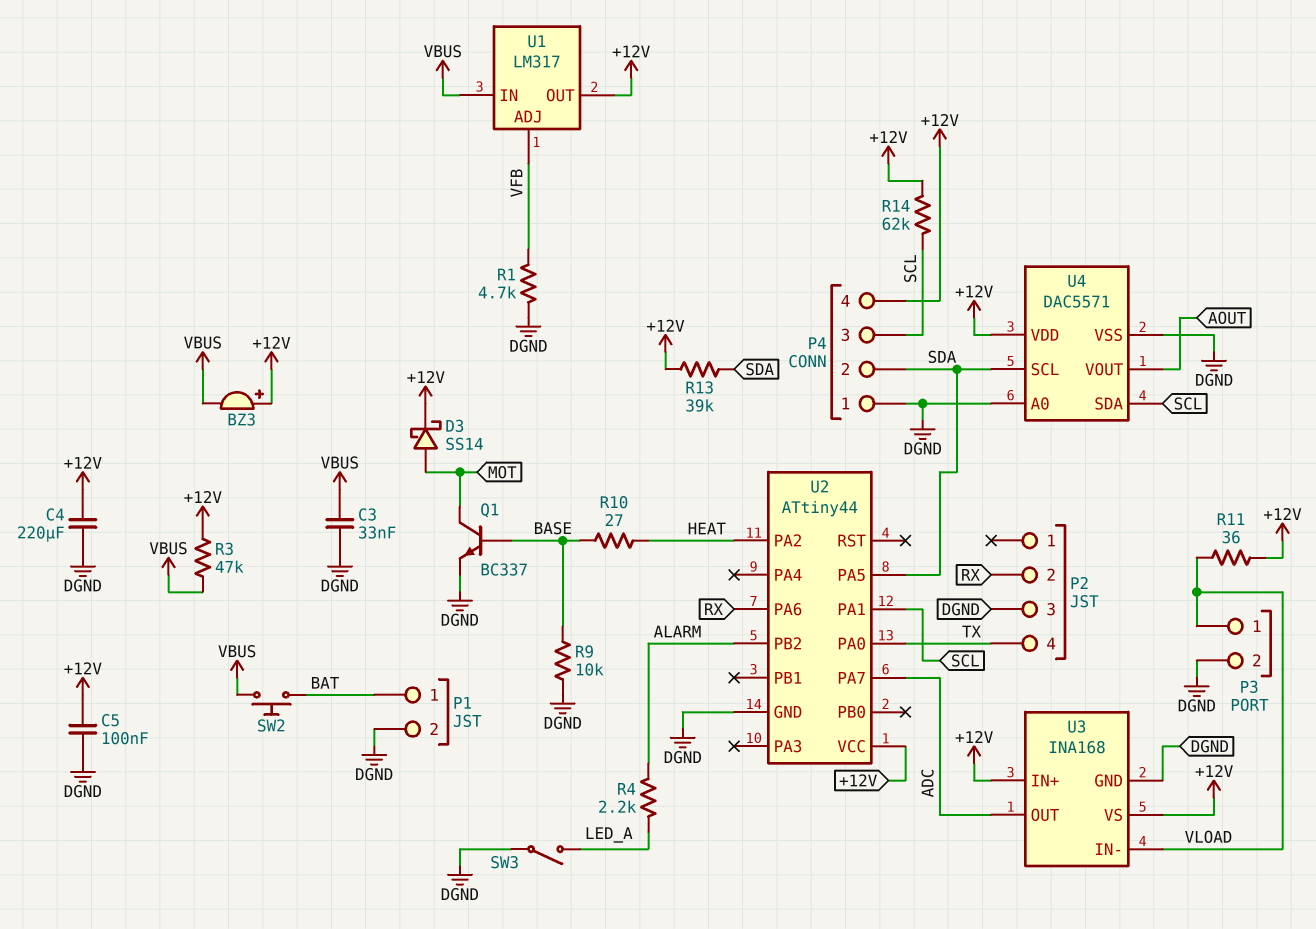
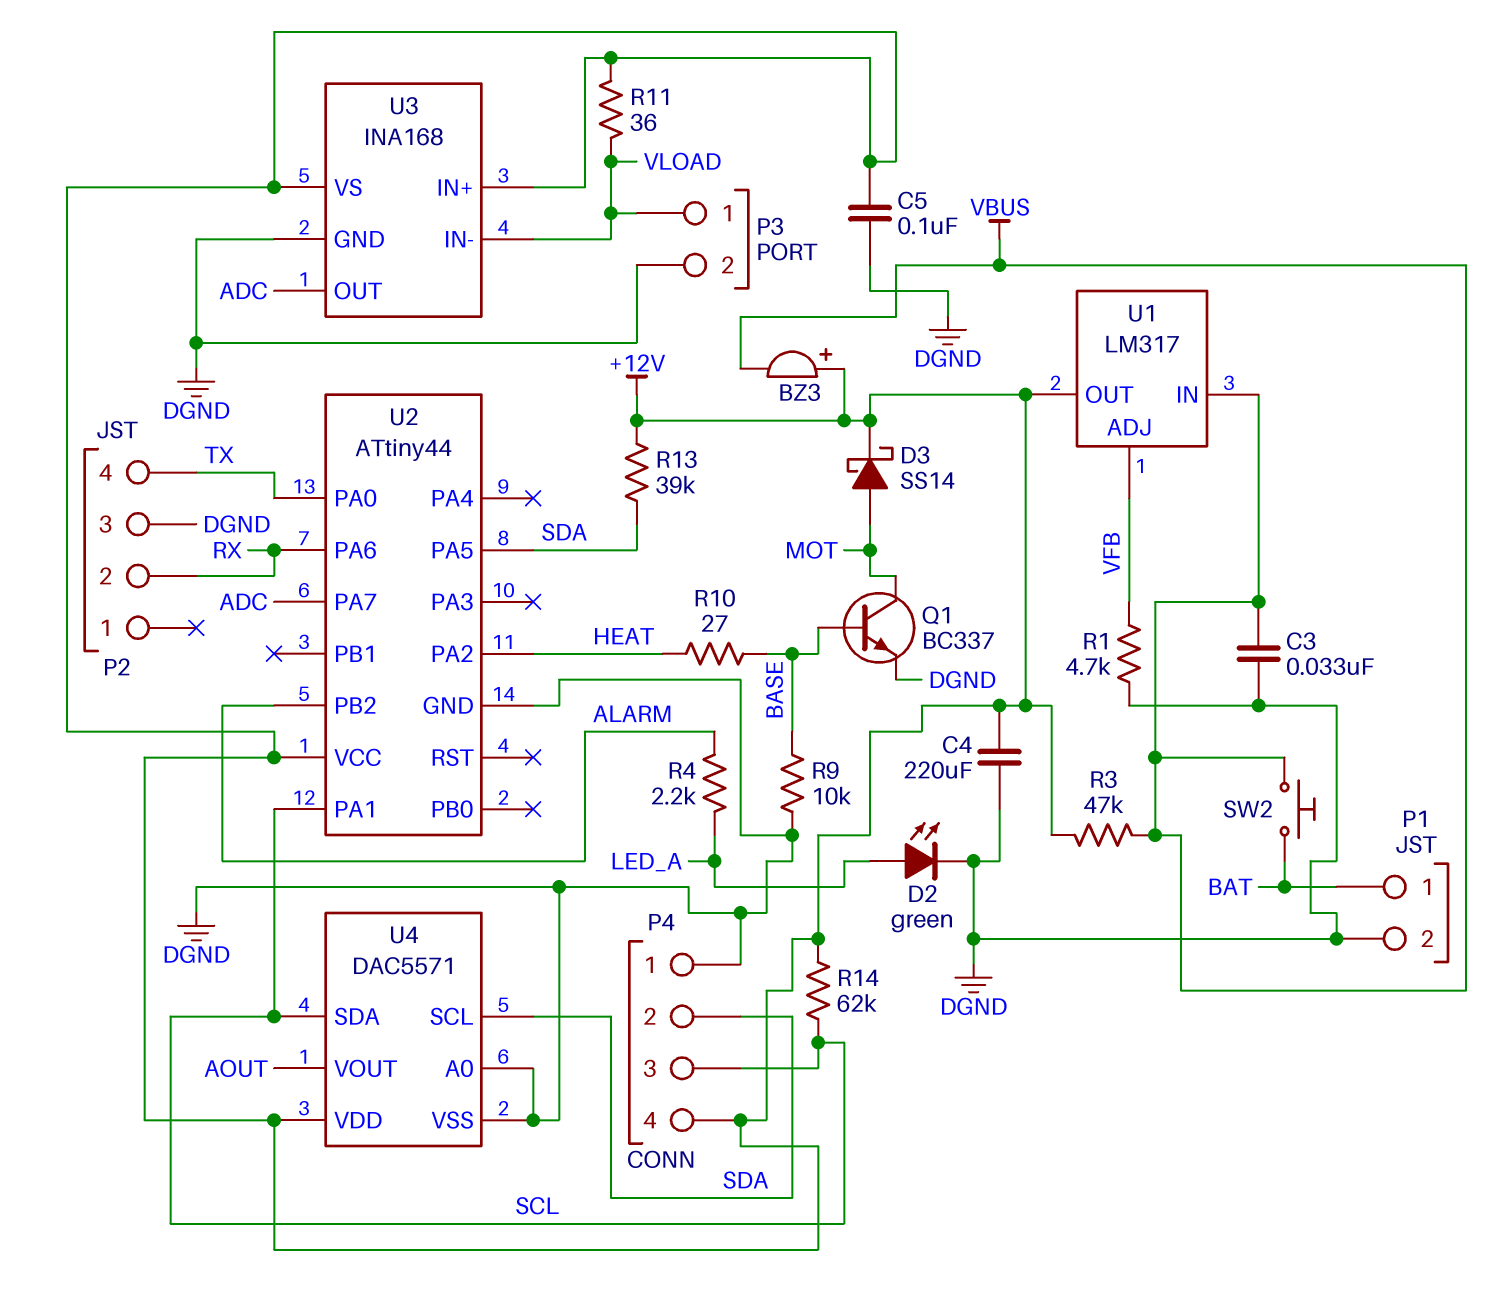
D2: none -> LED green (A LED_A, K DGND)
SW3: switch (DGND, LED_A) -> none

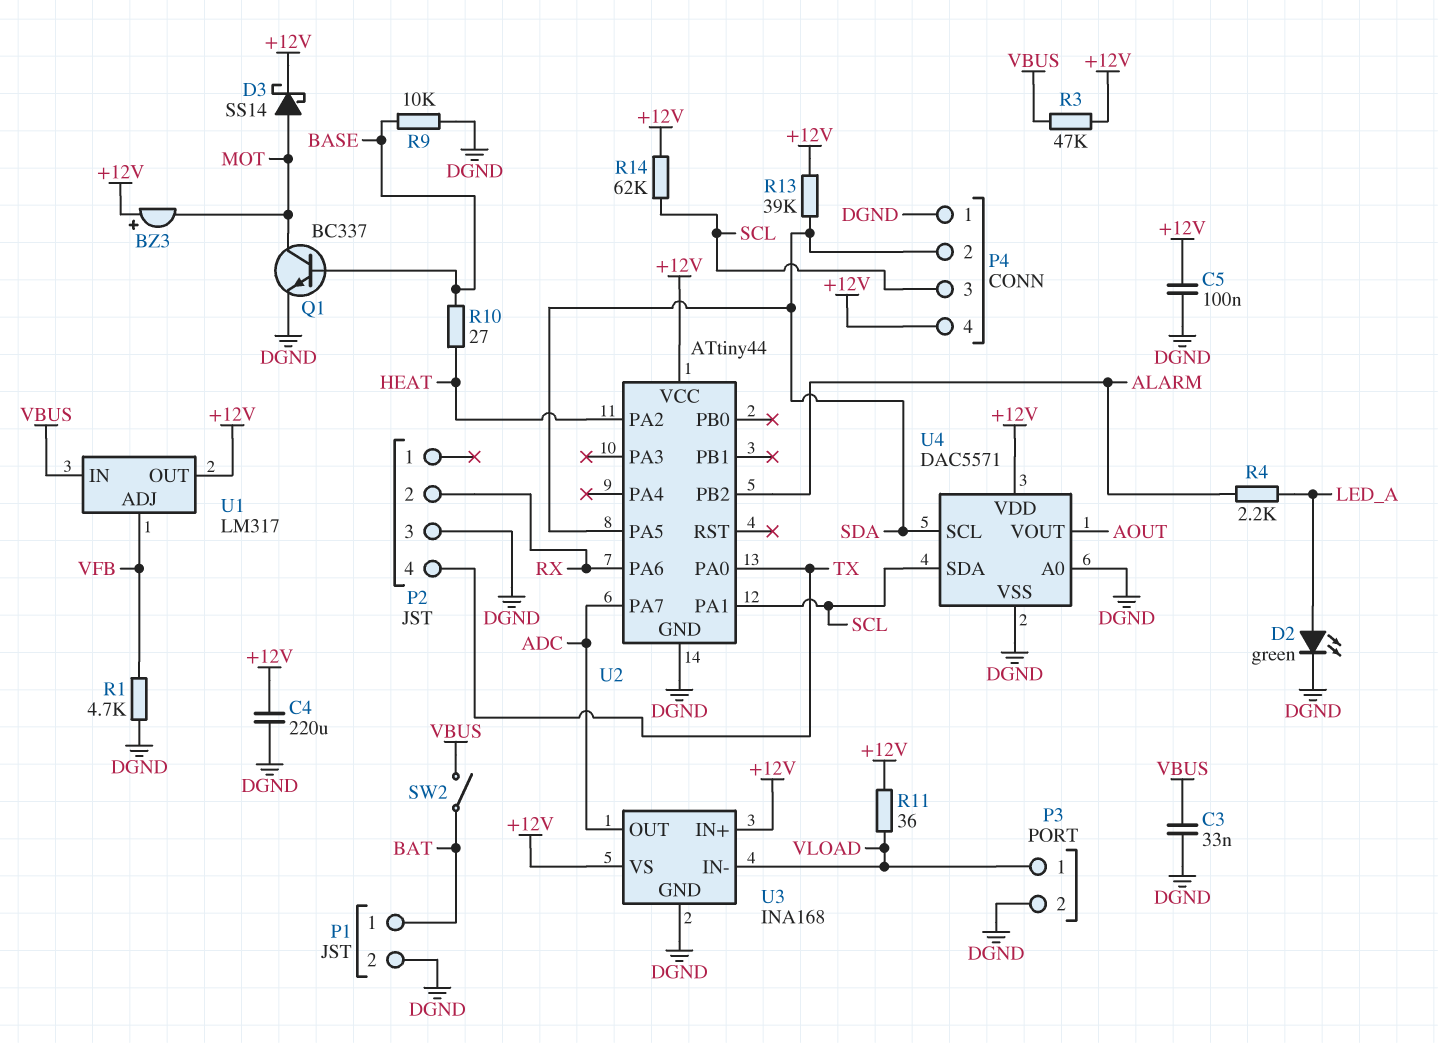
BZ3: buzzer (plus +12V, minus VBUS) -> buzzer (plus +12V, minus MOT)
SW2: button (BAT, VBUS) -> switch (BAT, VBUS)

